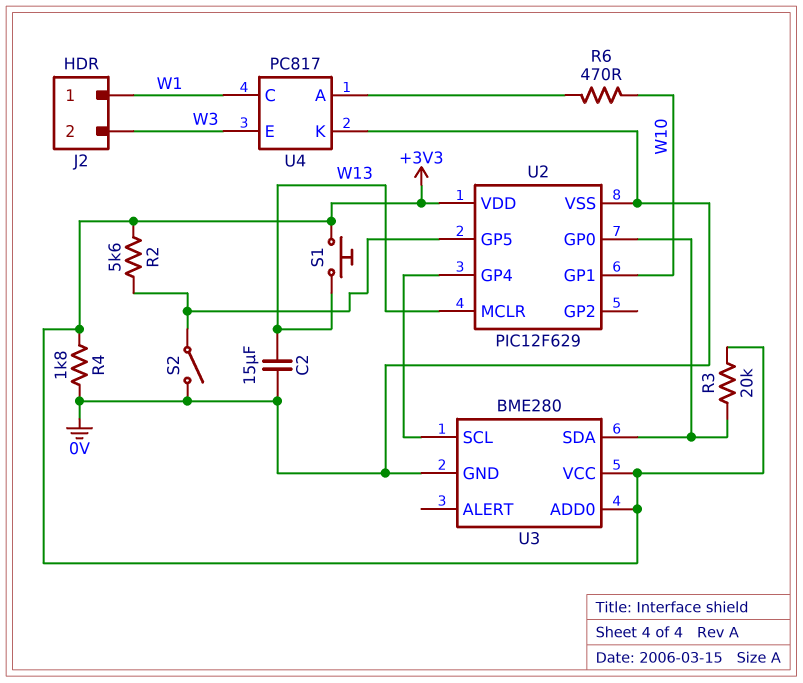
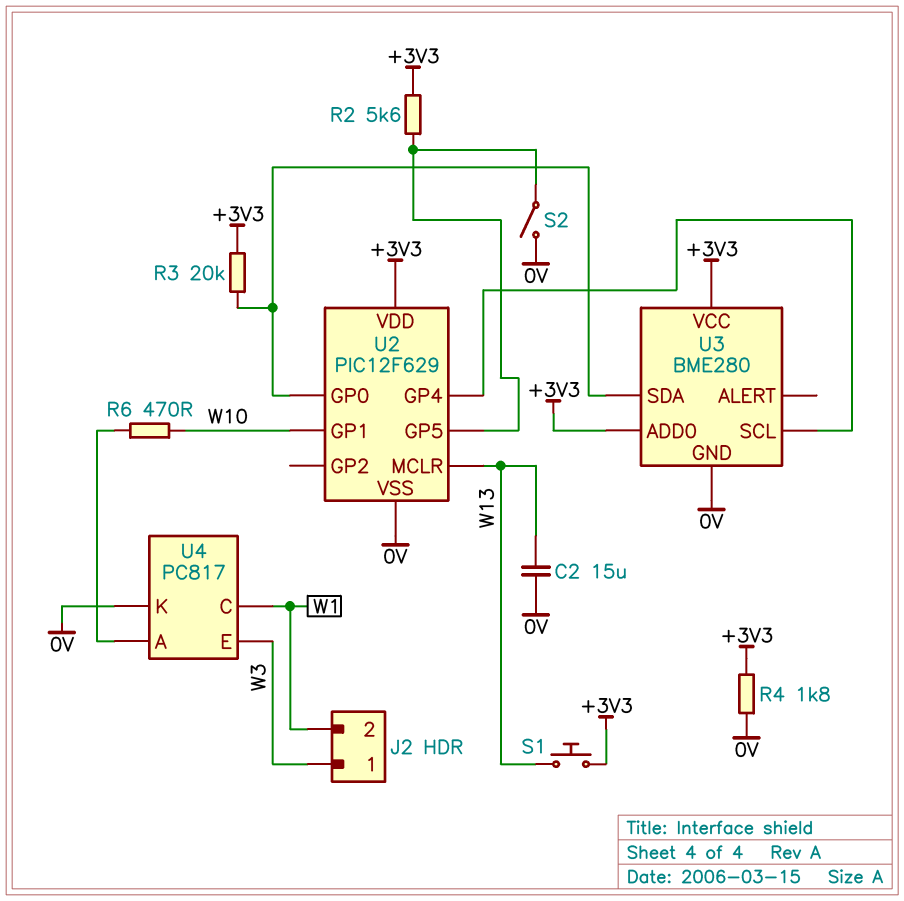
J2 pin 1: W1 -> W3
J2 pin 2: W3 -> W1

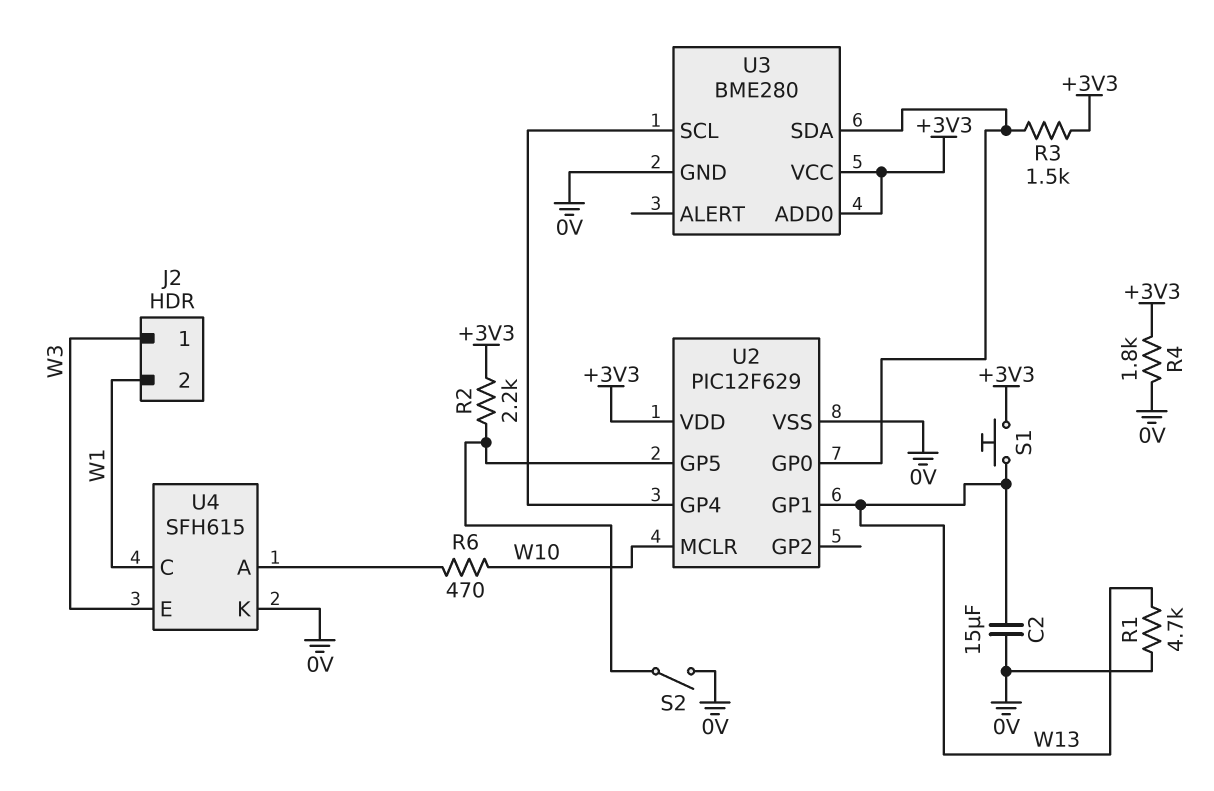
R1: none -> 4.7k (0V, W13)
R2: 5.6k (+3V3, U2/GP5) -> 2.2k (+3V3, U2/GP5)
R3: 20k (+3V3, U2/GP0) -> 1.5k (+3V3, U2/GP0)
U2 pin GP1: W10 -> W13
U2 pin MCLR: W13 -> W10
U4: PC817 -> SFH615

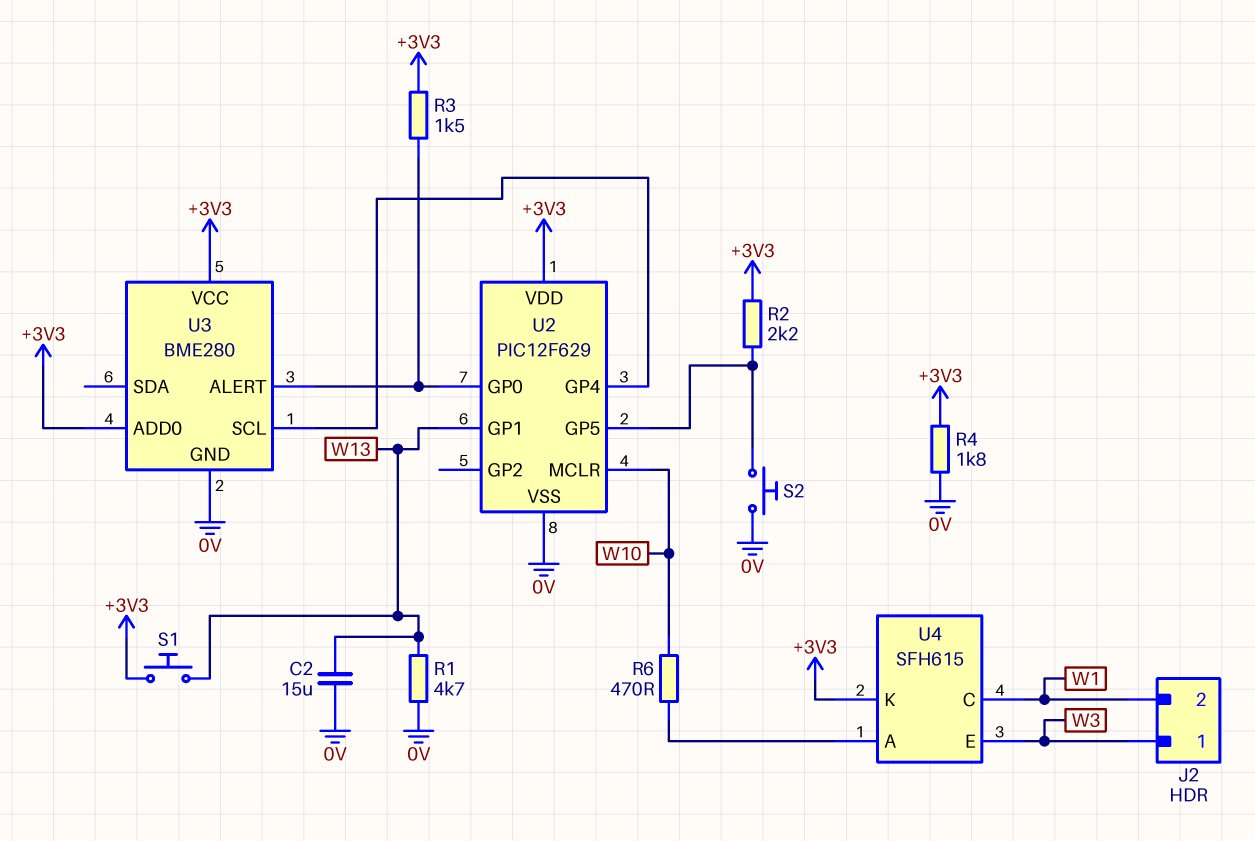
S2: switch (0V, U2/GP5) -> button (0V, U2/GP5)
U3 pin ALERT: none -> U2/GP0
U3 pin SDA: U2/GP0 -> none
U4 pin K: 0V -> +3V3

